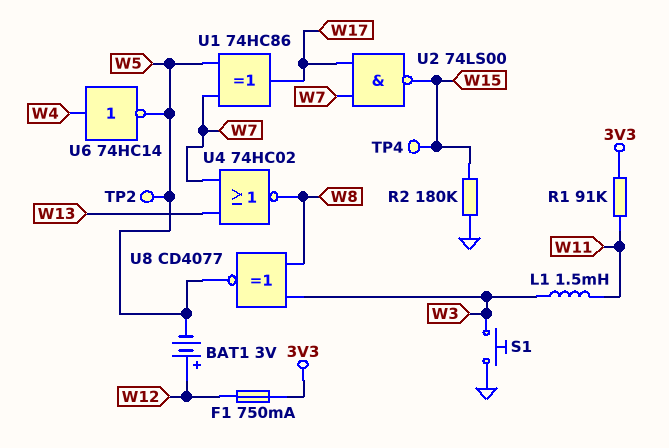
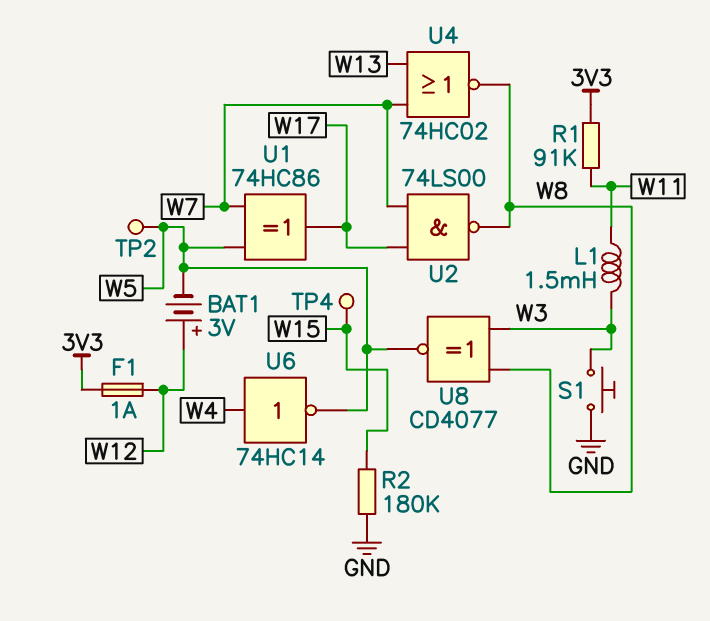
F1: 750mA (3V3, W12) -> 1A (3V3, W12)
U2: NAND 74LS00 (in W7, in W17, out W15) -> NAND 74LS00 (in W7, in W17, out W8)

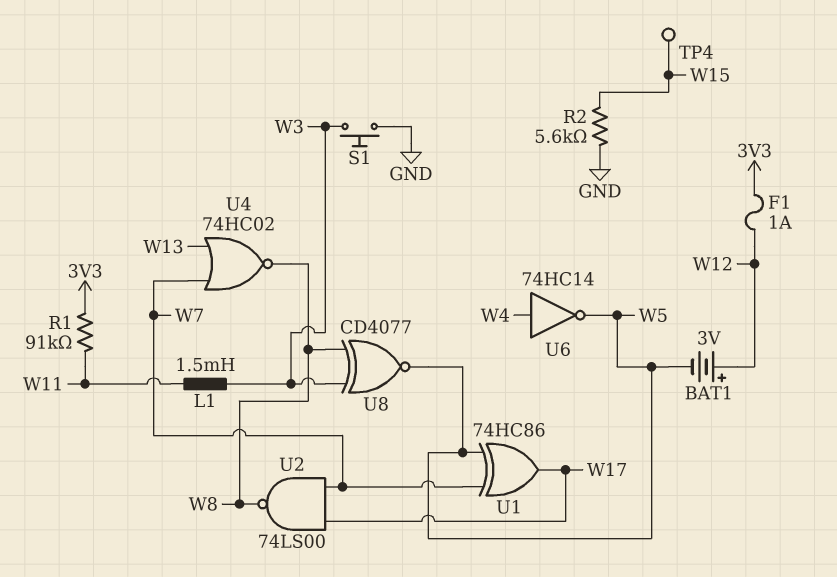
R2: 180k (GND, W15) -> 5.6k (GND, W15)
TP2: test point (W5) -> none

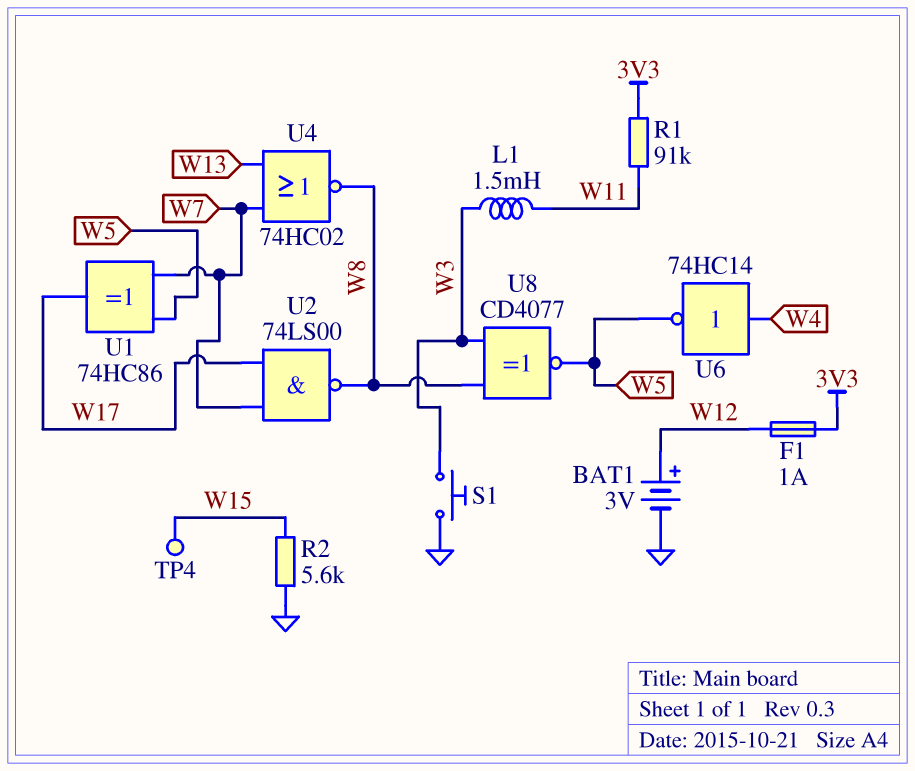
BAT1: 3V (plus W12, minus W5) -> 3V (plus W12, minus GND)

